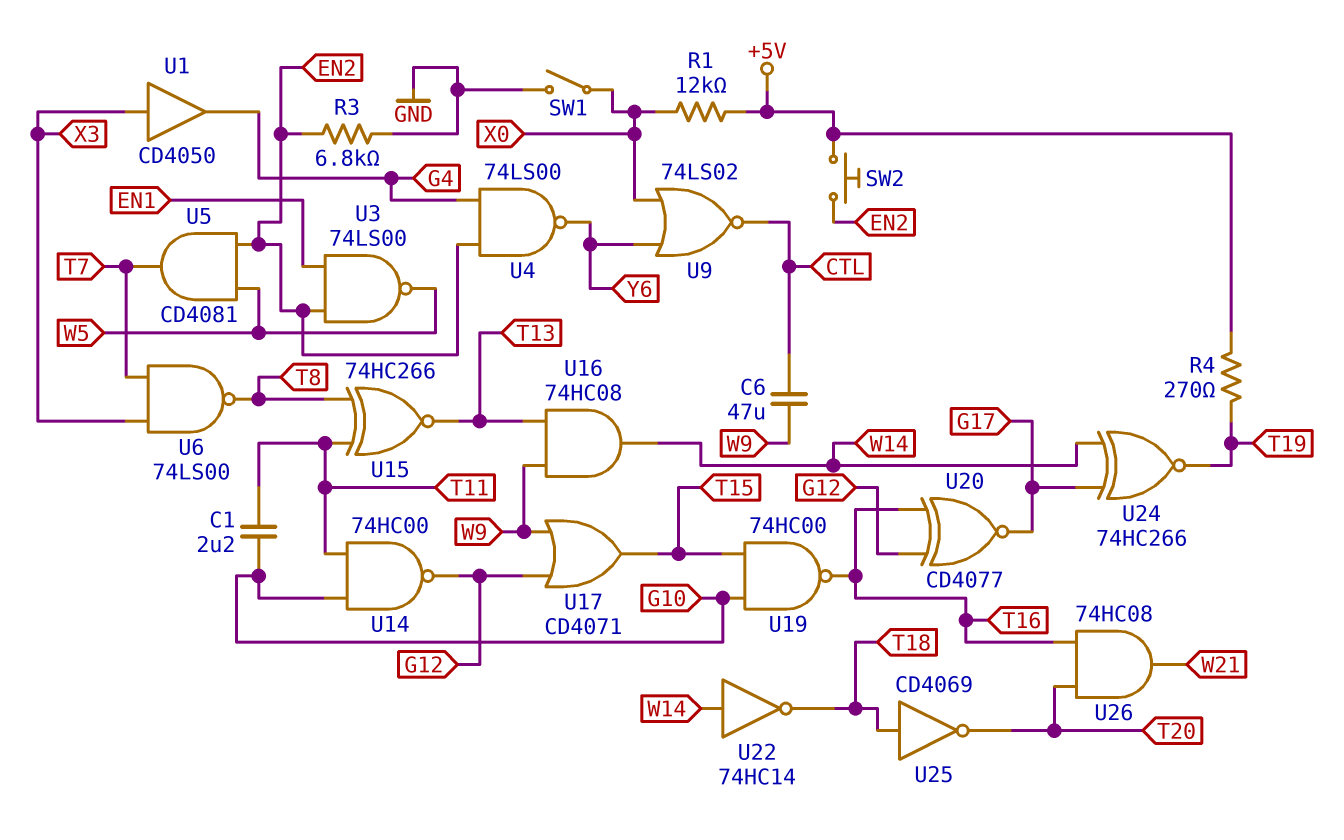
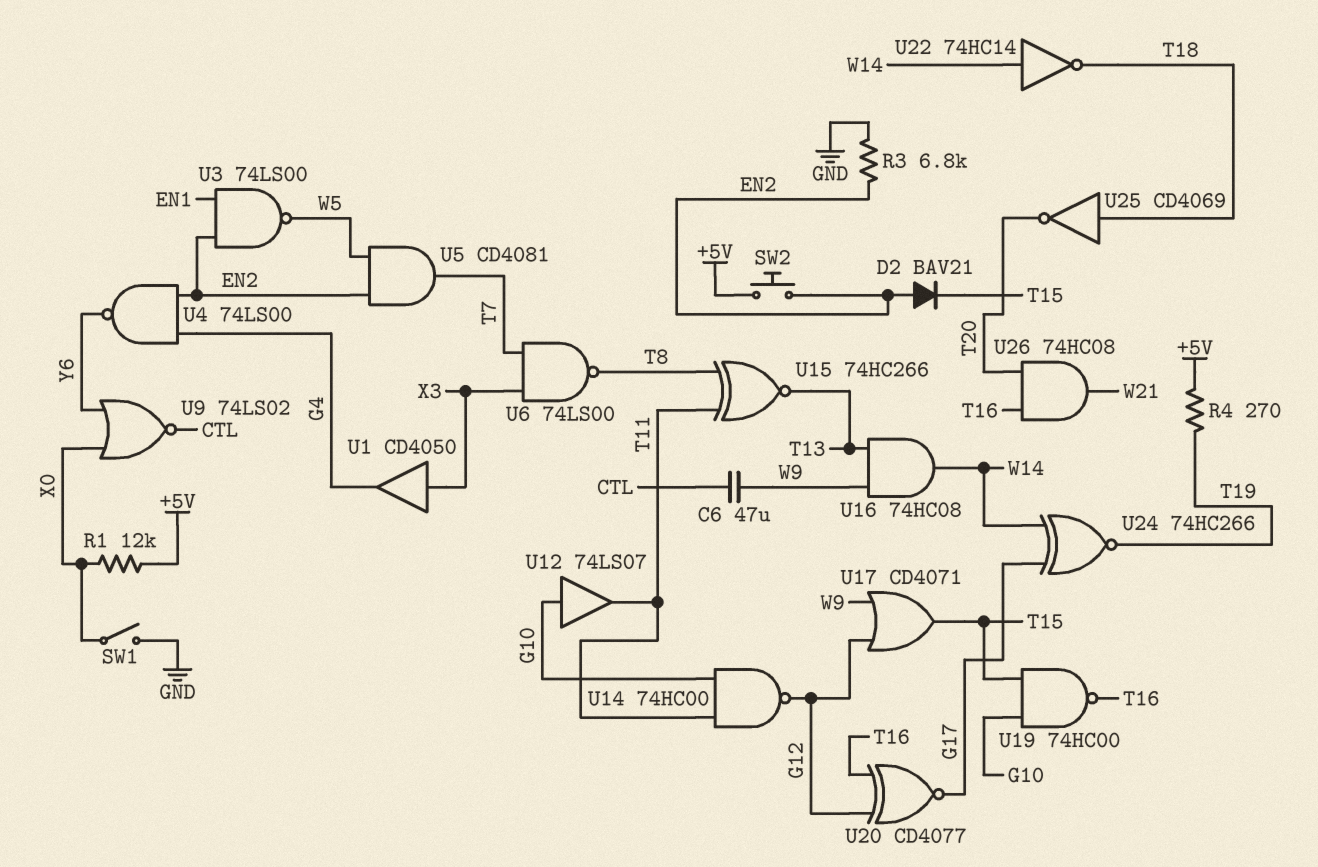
C1: 2.2uF (G10, T11) -> none
D2: none -> diode BAV21 (A EN2, K T15)
U12: none -> buffer 74LS07 (in G10, out T11)

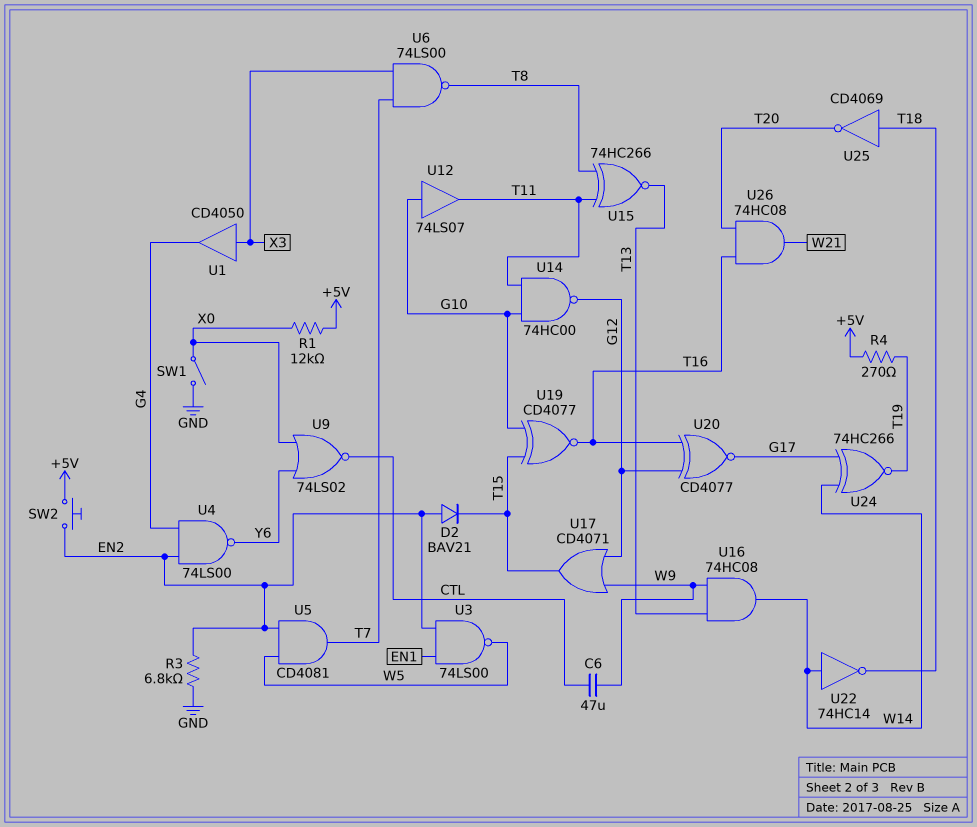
U19: NAND 74HC00 (in G10, in T15, out T16) -> XNOR CD4077 (in G10, in T15, out T16)

